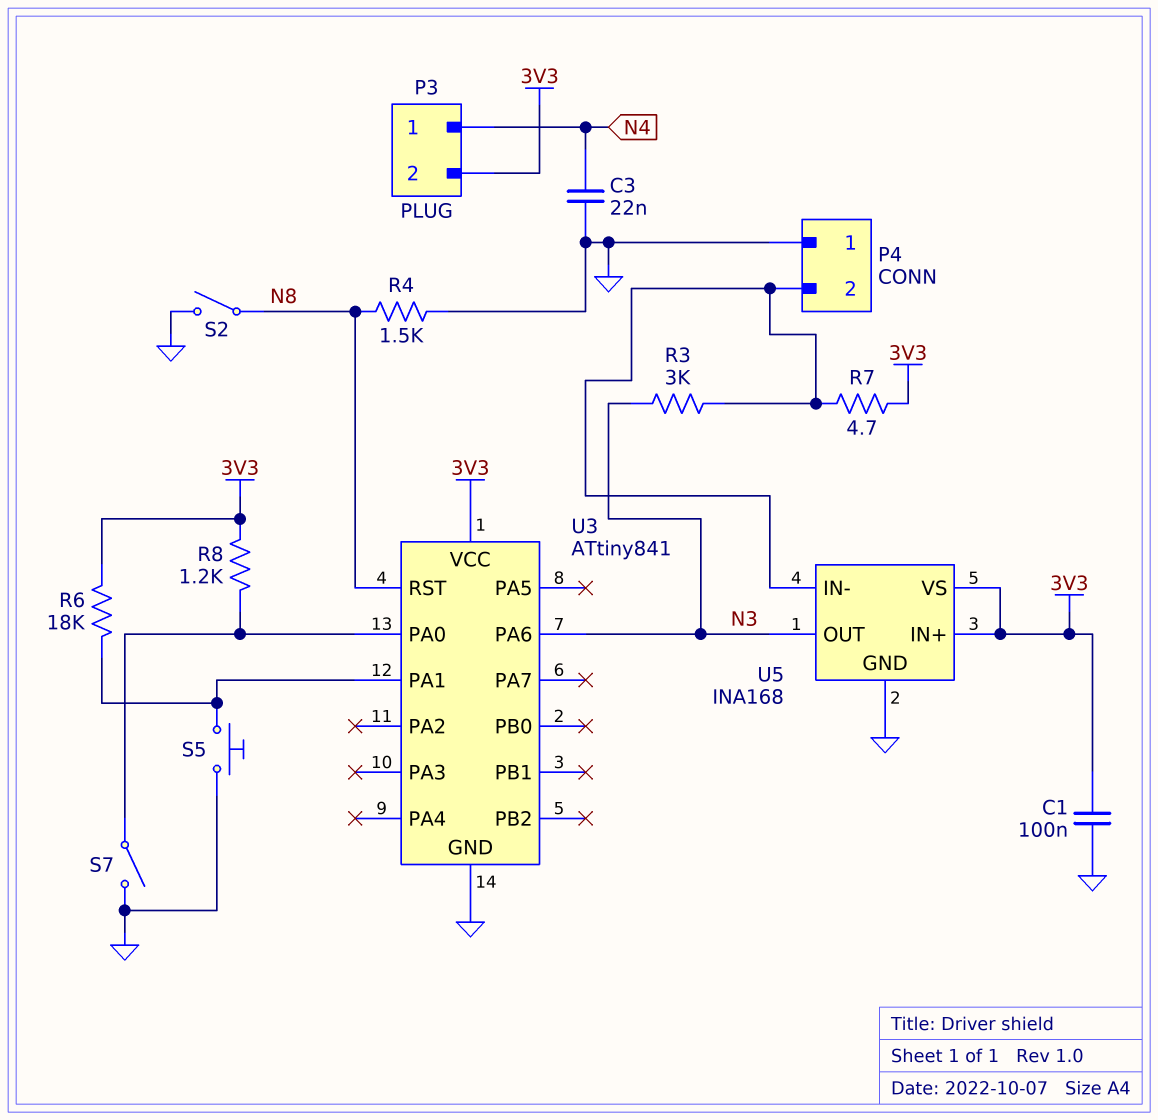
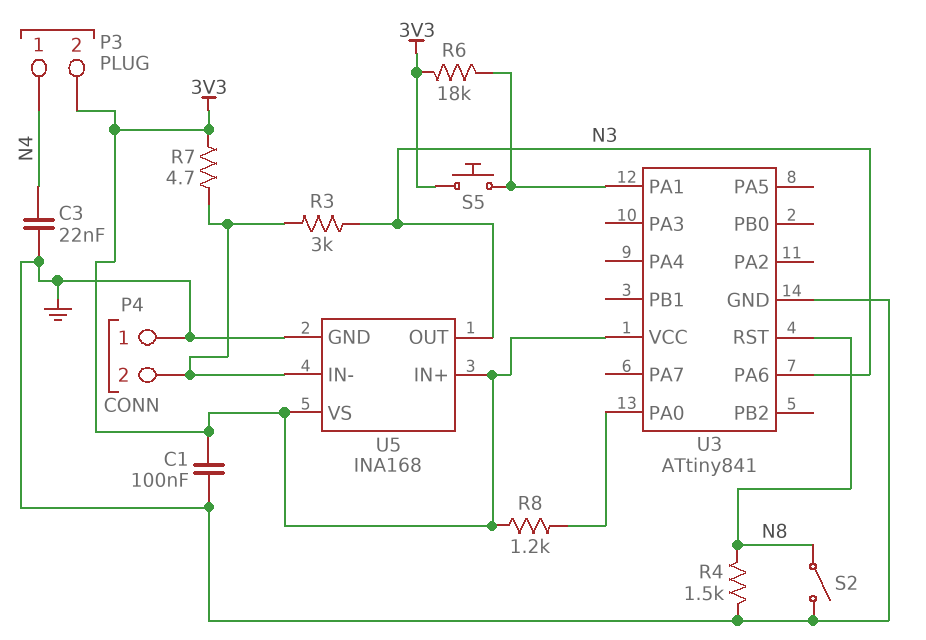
S5: button (GND, U3/PA1) -> button (3V3, U3/PA1)
S7: switch (GND, U3/PA0) -> none

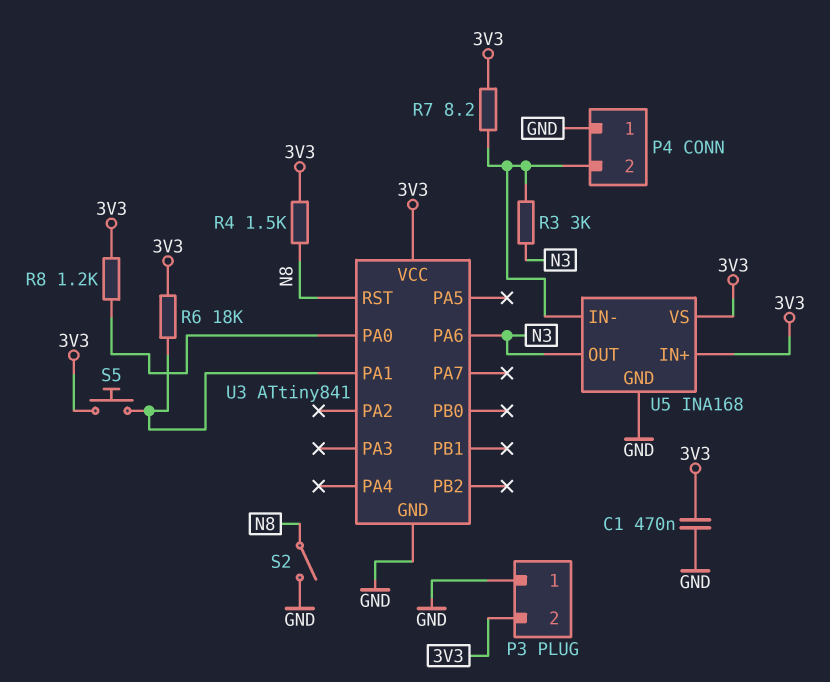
C1: 100nF (3V3, GND) -> 470nF (3V3, GND)
C3: 22nF (GND, N4) -> none
P3 pin 1: N4 -> GND
R4: 1.5k (GND, N8) -> 1.5k (3V3, N8)
R7: 4.7 (3V3, P4/2) -> 8.2 (3V3, P4/2)

